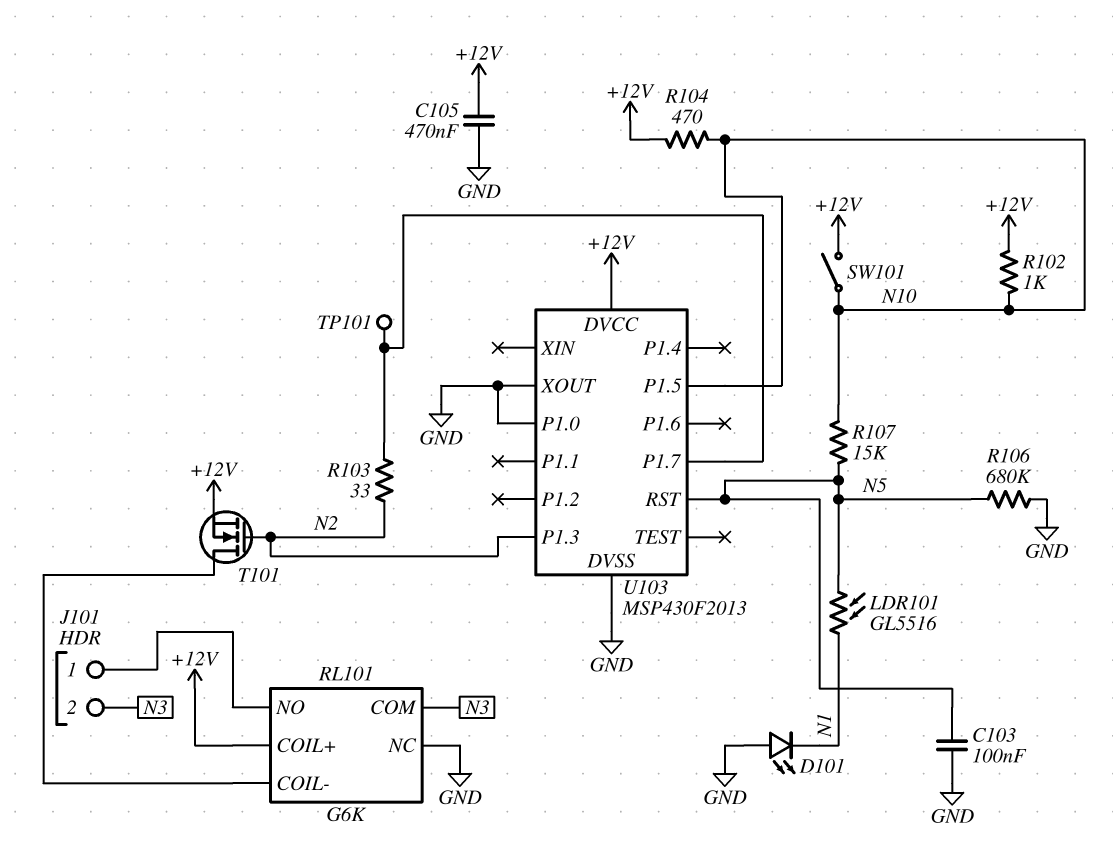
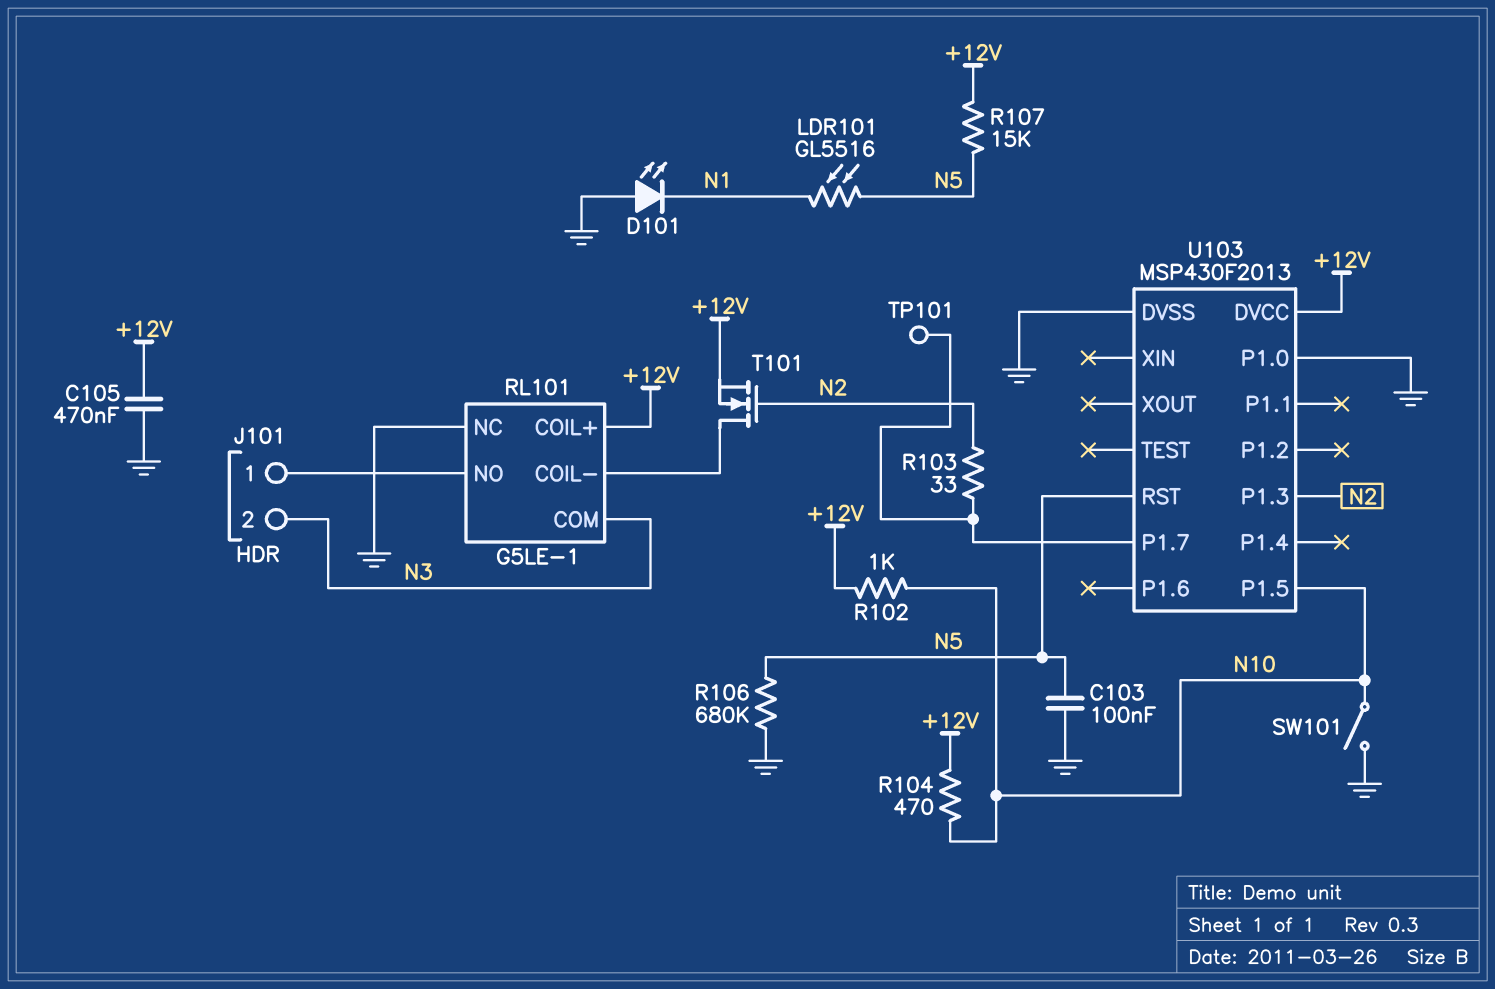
R107: 15k (N5, N10) -> 15k (+12V, N5)
RL101: G6K -> G5LE-1
SW101: switch (+12V, N10) -> switch (GND, N10)
U103 pin XOUT: GND -> none

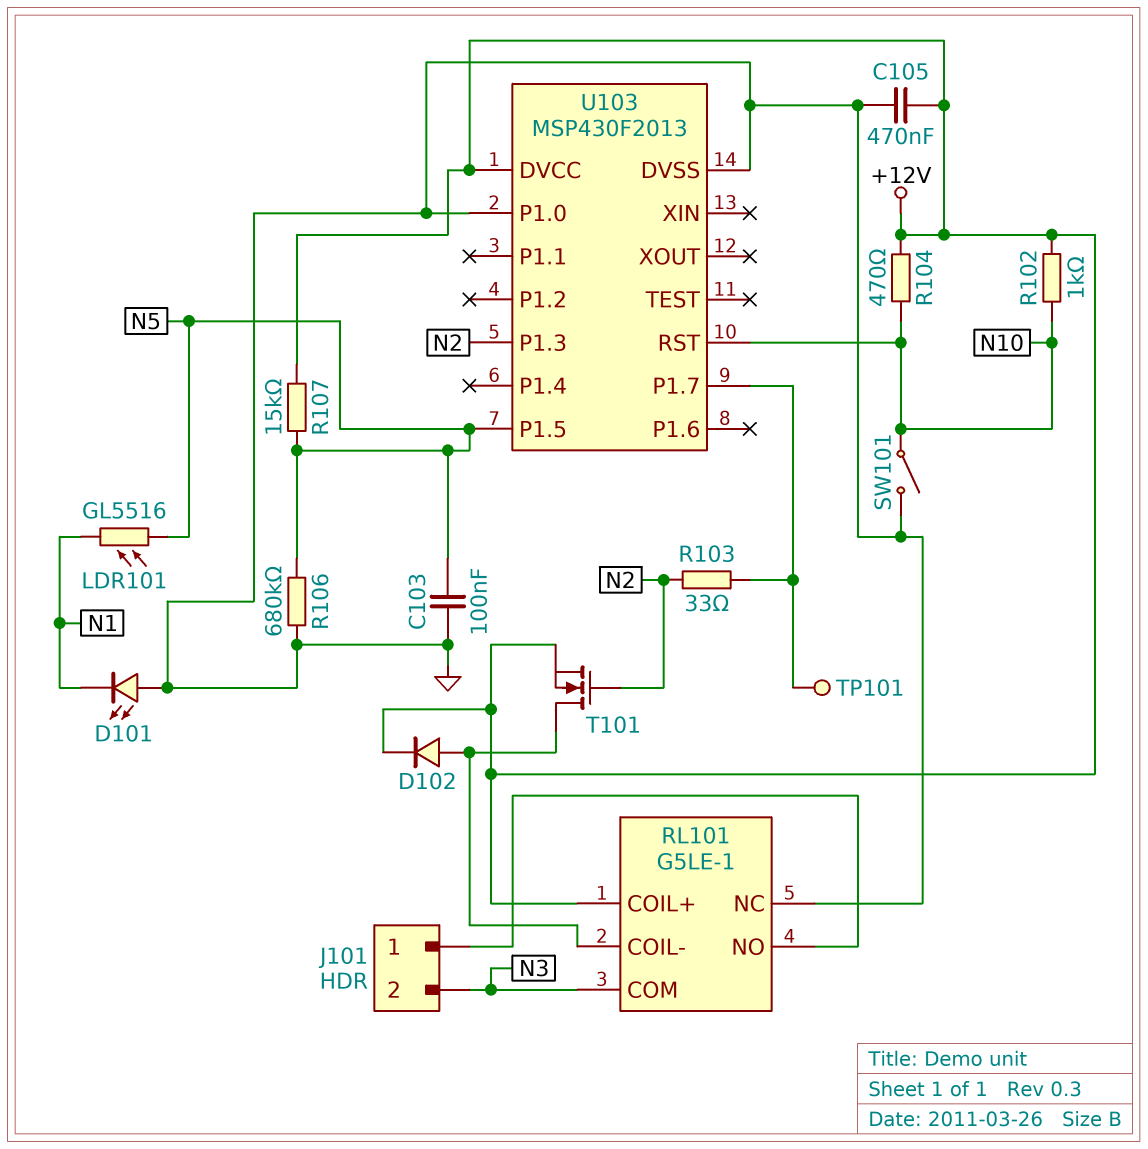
D102: none -> diode (A RL101/COIL-, K +12V)
U103 pin P1.5: N10 -> N5
U103 pin RST: N5 -> N10

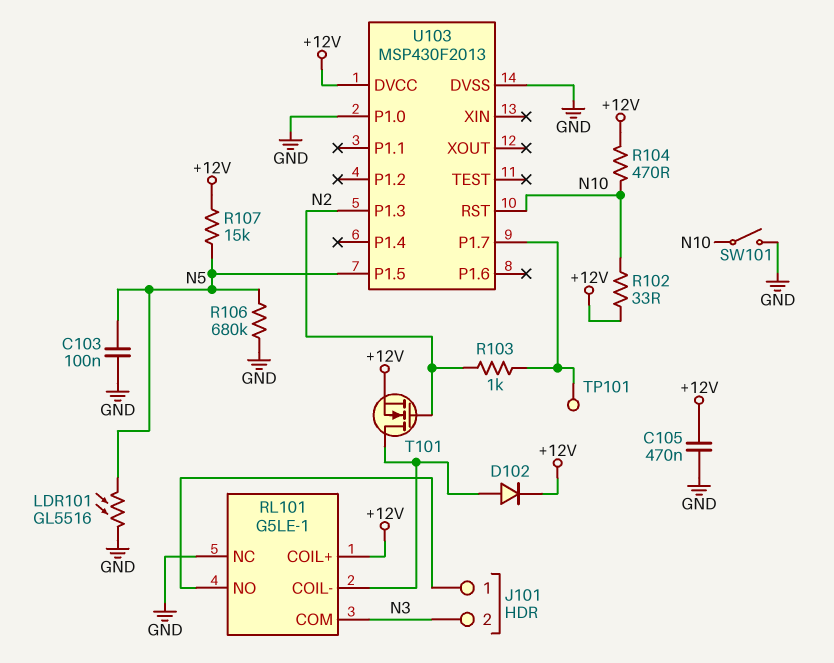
D101: LED (A GND, K N1) -> none
LDR101: GL5516 (N1, N5) -> GL5516 (GND, N5)
R102: 1k (+12V, N10) -> 33 (+12V, N10)
R103: 33 (N2, U103/P1.7) -> 1k (N2, U103/P1.7)

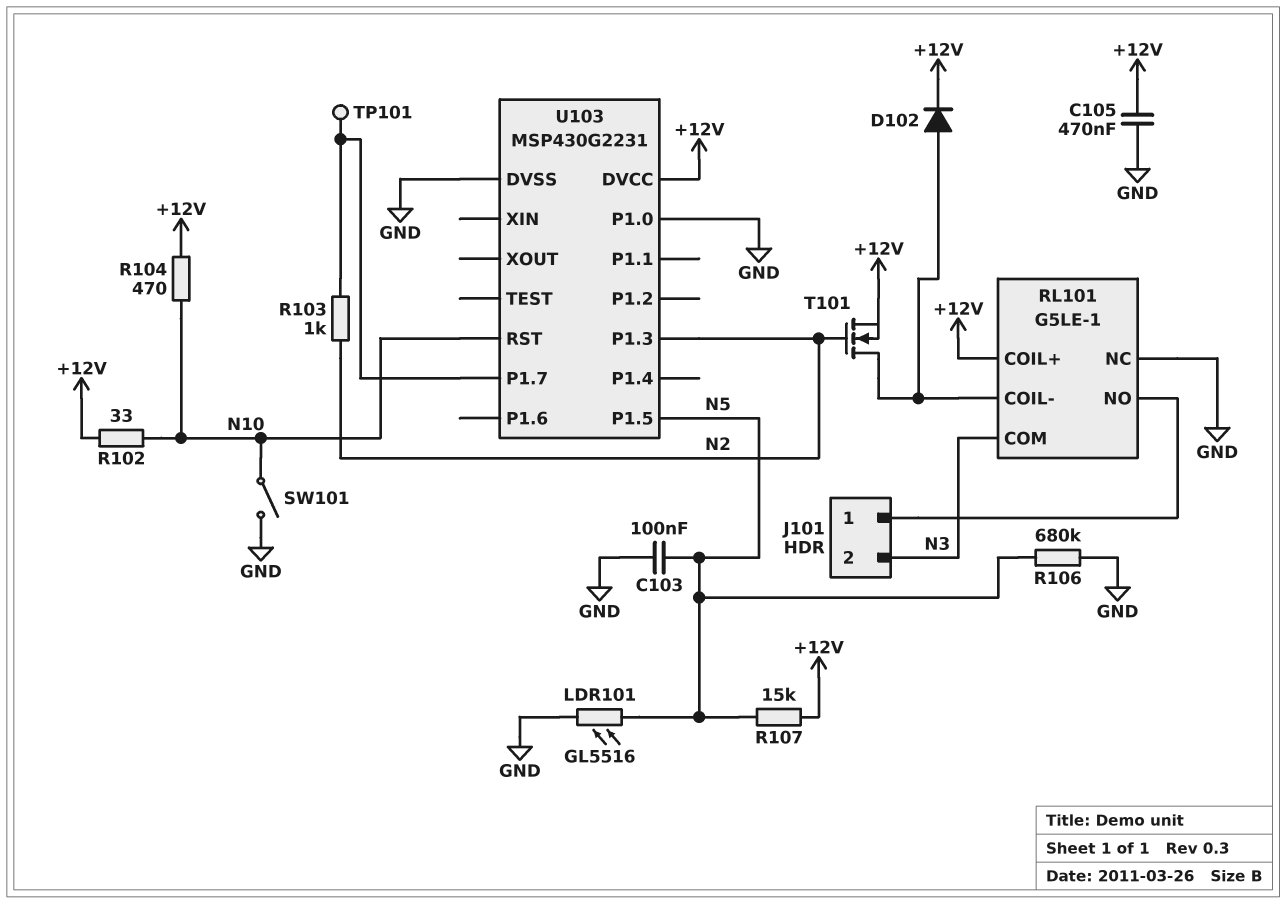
U103: MSP430F2013 -> MSP430G2231

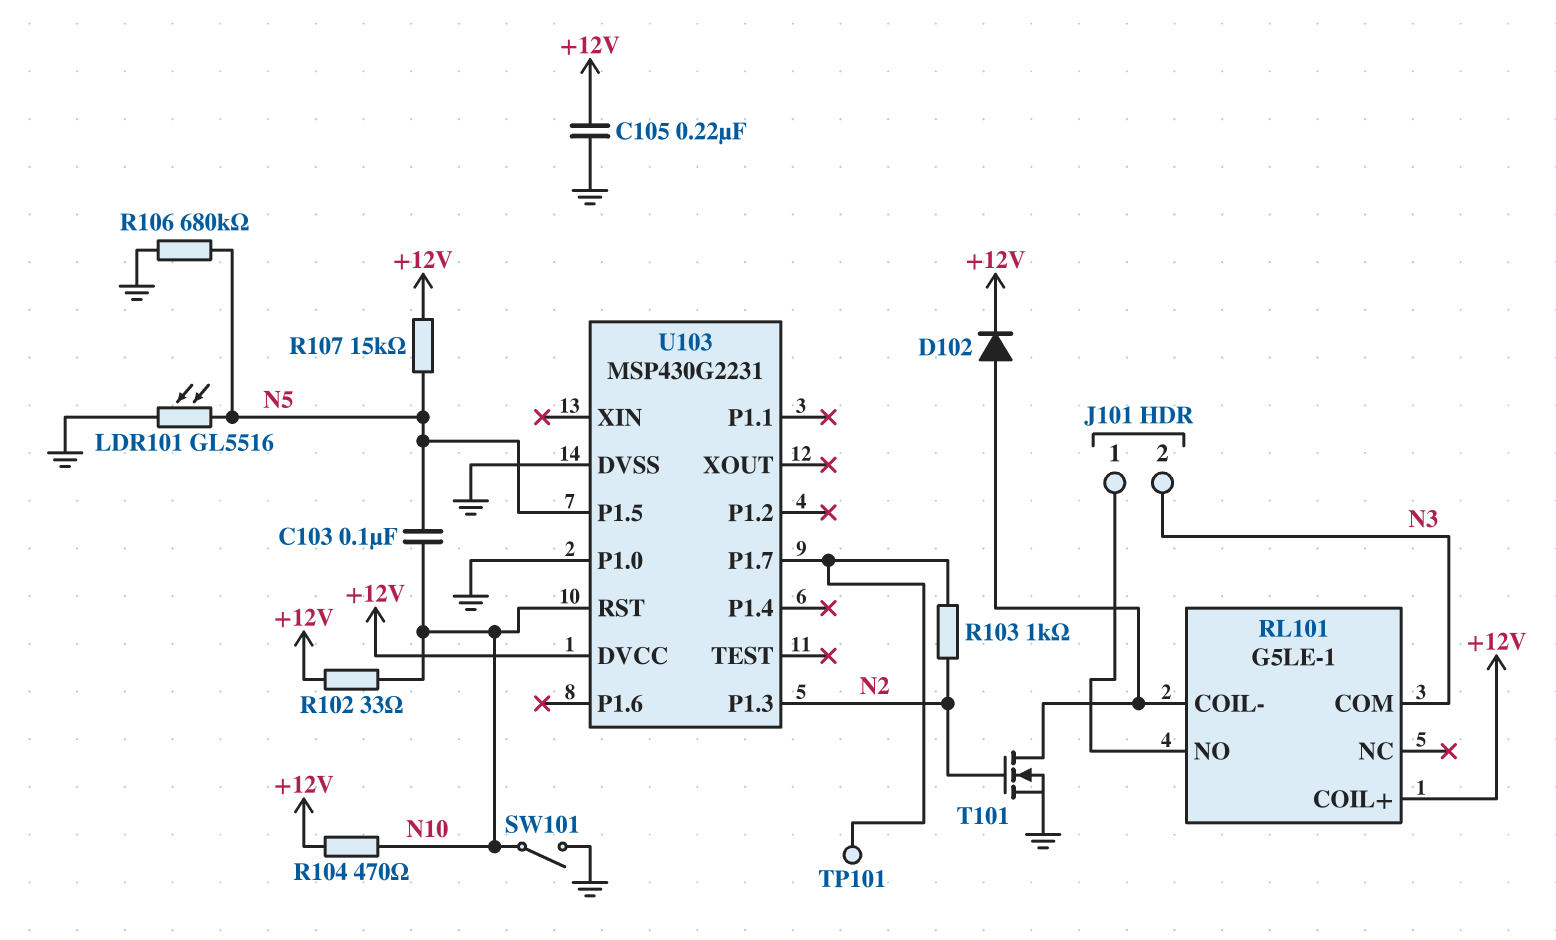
C103: 100nF (GND, N5) -> 100nF (N5, N10)
C105: 470nF (+12V, GND) -> 220nF (+12V, GND)
RL101 pin NC: GND -> none
T101: NMOS (G N2, D RL101/COIL-, S +12V) -> NMOS (G N2, D RL101/COIL-, S GND)

